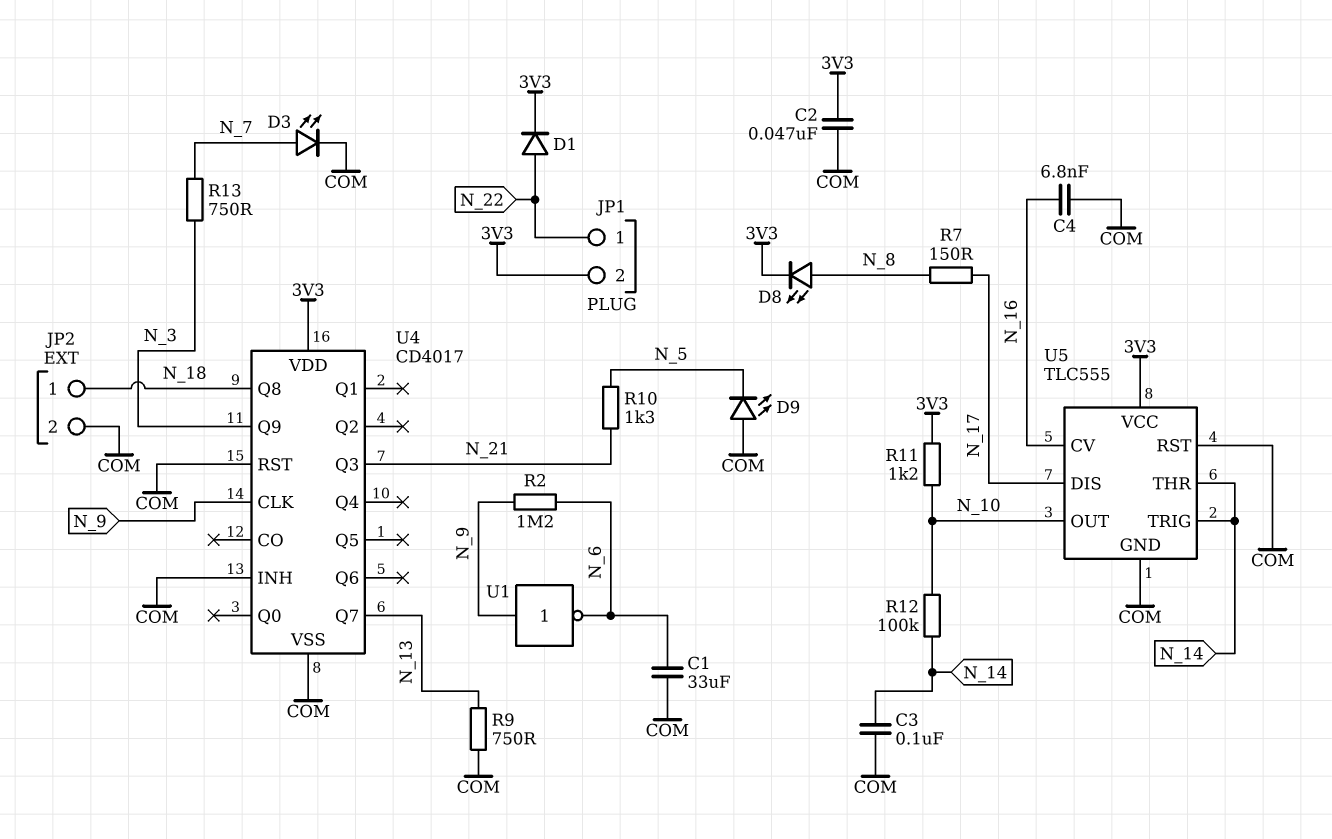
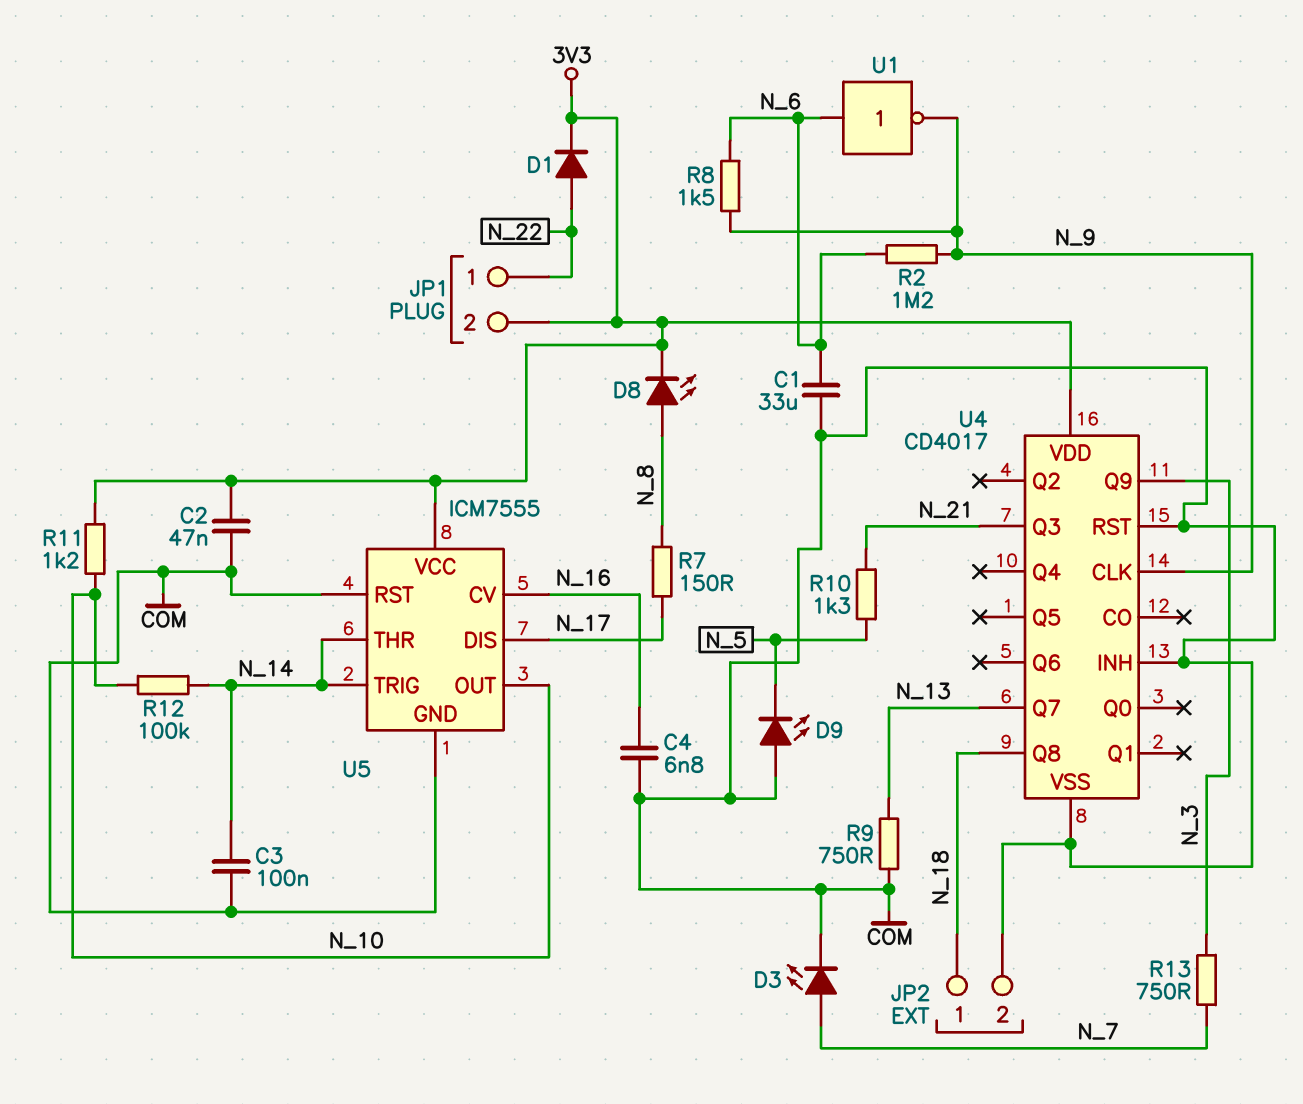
R8: none -> 1.5k (N_6, N_9)
U1: NOT (in N_9, out N_6) -> NOT (in N_6, out N_9)
U5: TLC555 -> ICM7555

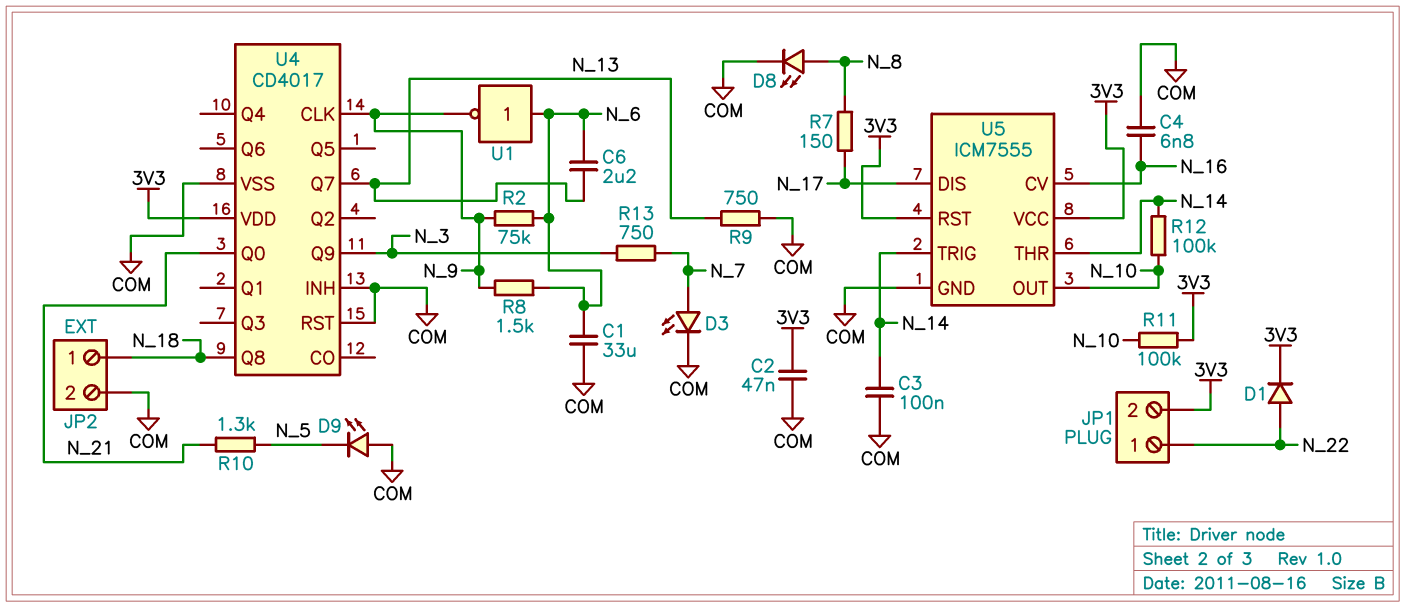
C6: none -> 2.2uF (N_6, N_13)
D8: LED (A N_8, K 3V3) -> LED (A N_8, K COM)
R2: 1.2M (N_6, N_9) -> 75k (N_6, N_9)
R11: 1.2k (3V3, N_10) -> 100k (3V3, N_10)
U4 pin Q0: none -> N_21
U4 pin Q3: N_21 -> none
U5 pin RST: COM -> 3V3

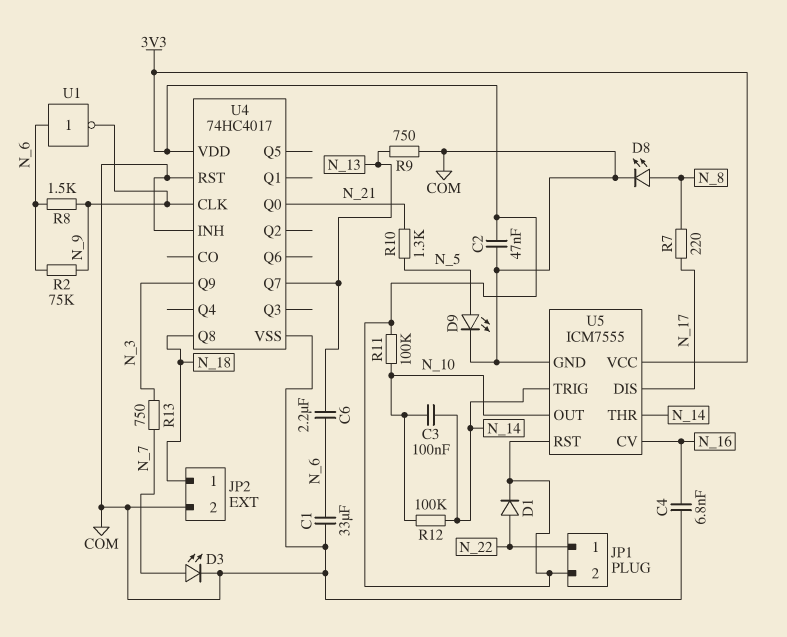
C3: 100nF (COM, N_14) -> 100nF (N_10, N_14)
D9: LED (A COM, K N_5) -> LED (A N_5, K COM)
R7: 150 (N_8, N_17) -> 220 (N_8, N_17)
U4: CD4017 -> 74HC4017

